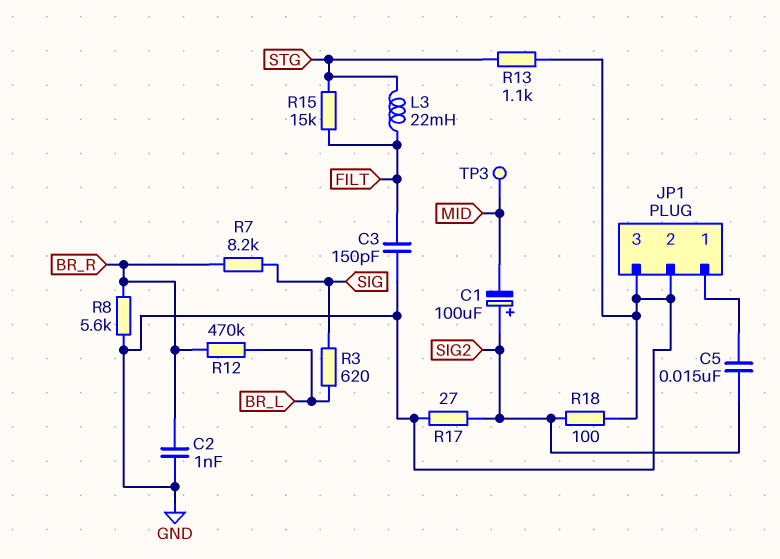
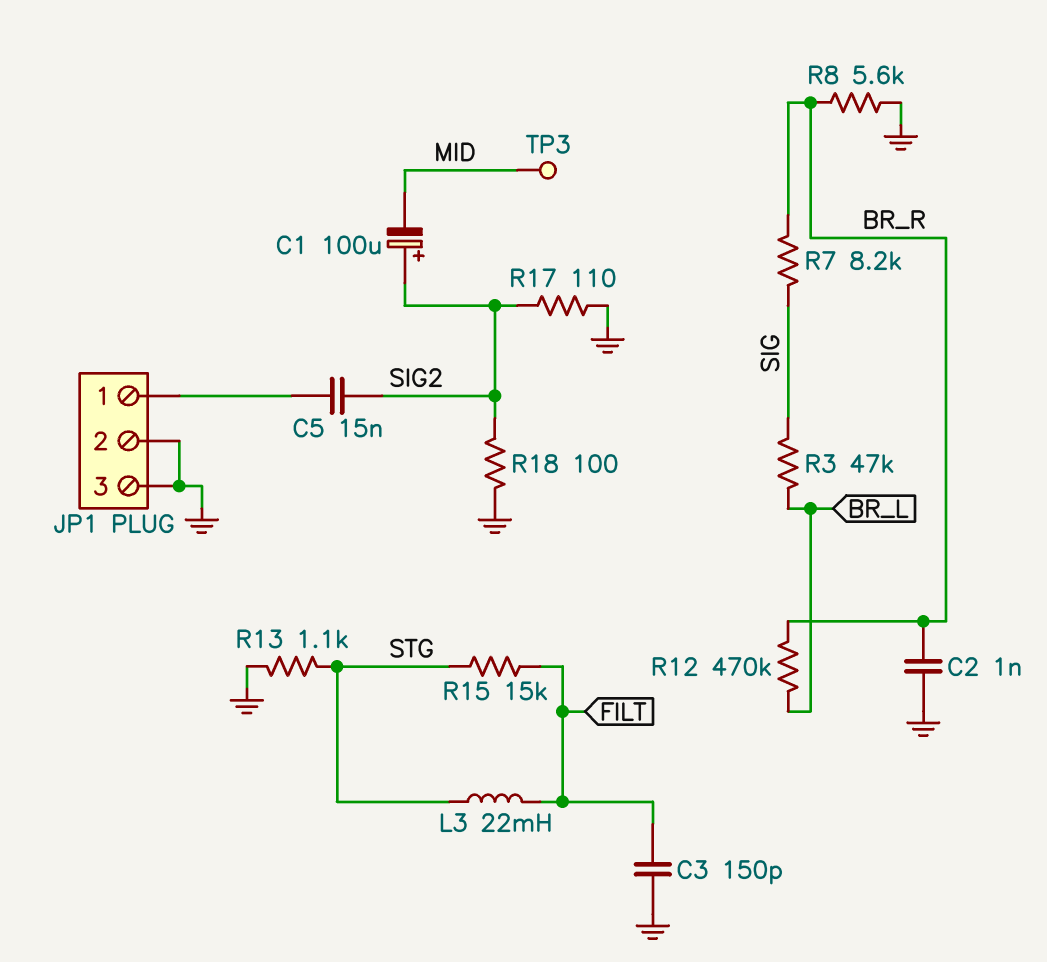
R3: 620 (BR_L, SIG) -> 47k (BR_L, SIG)
R17: 27 (GND, SIG2) -> 110 (GND, SIG2)

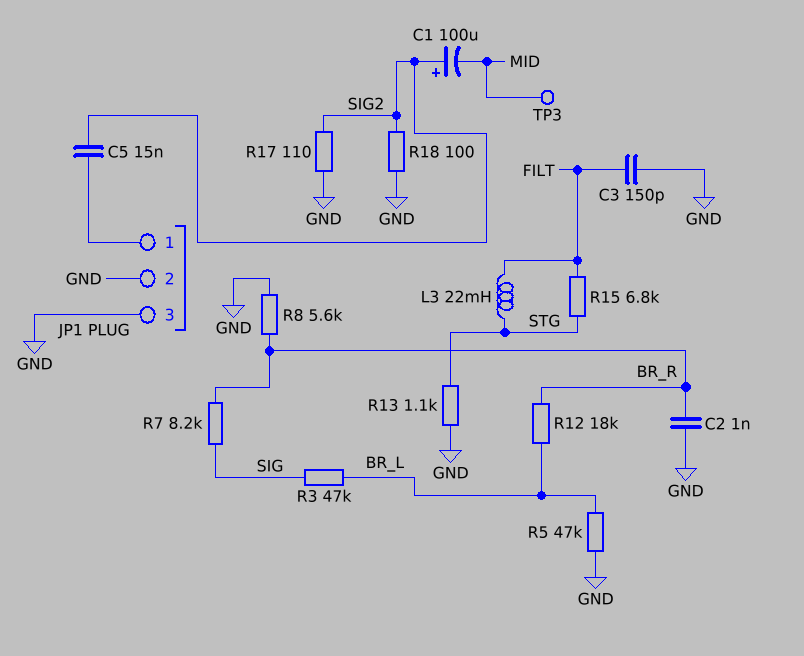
R5: none -> 47k (BR_L, GND)
R12: 470k (BR_L, BR_R) -> 18k (BR_L, BR_R)
R15: 15k (FILT, STG) -> 6.8k (FILT, STG)

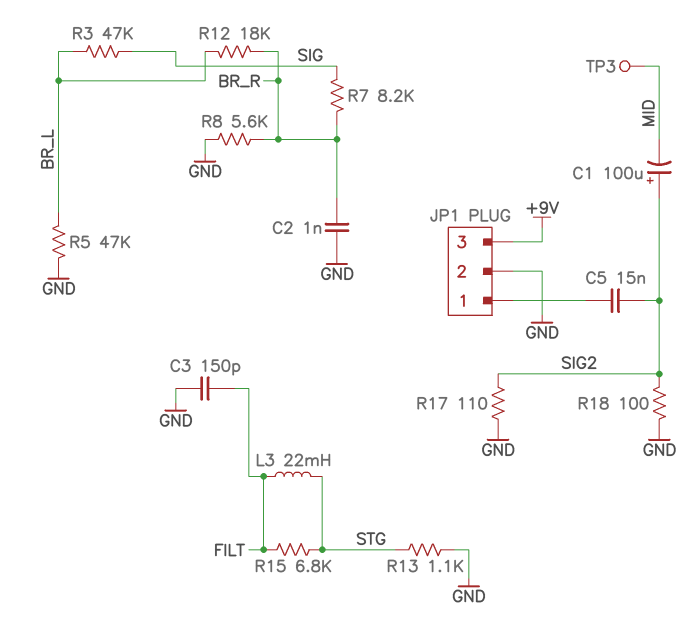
JP1 pin 3: GND -> +9V

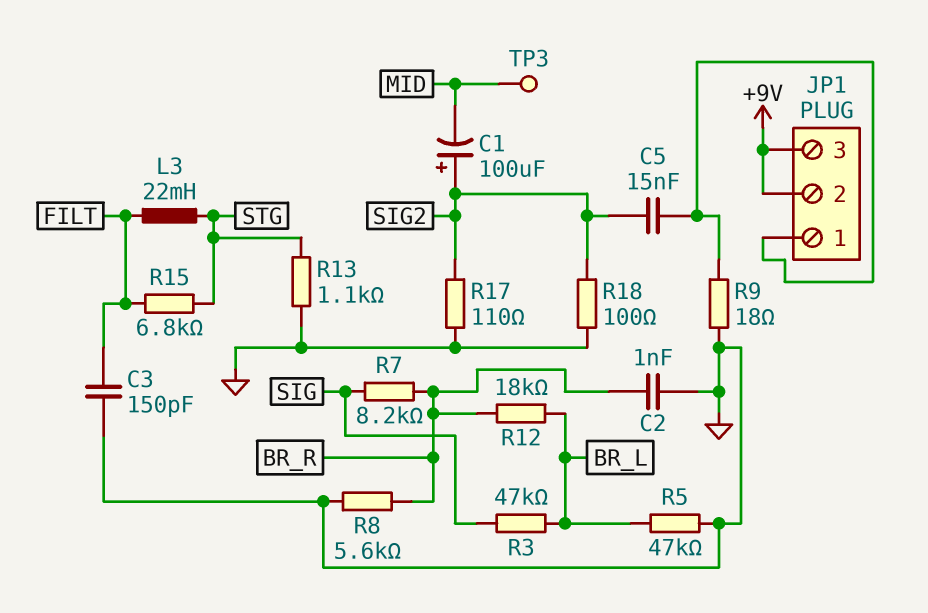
JP1 pin 2: GND -> +9V
R9: none -> 18 (GND, JP1/1)

